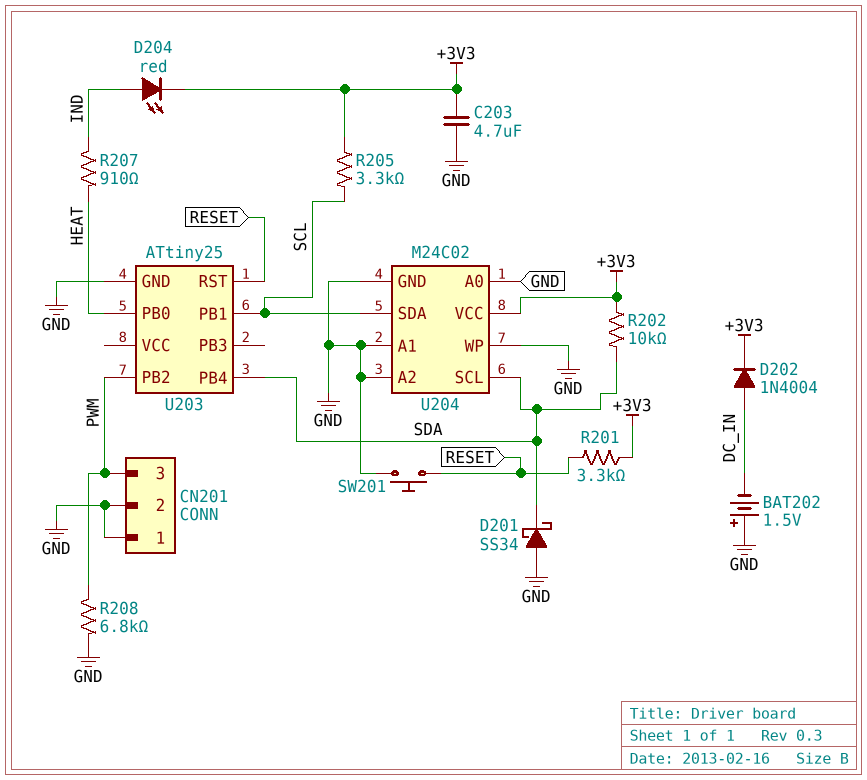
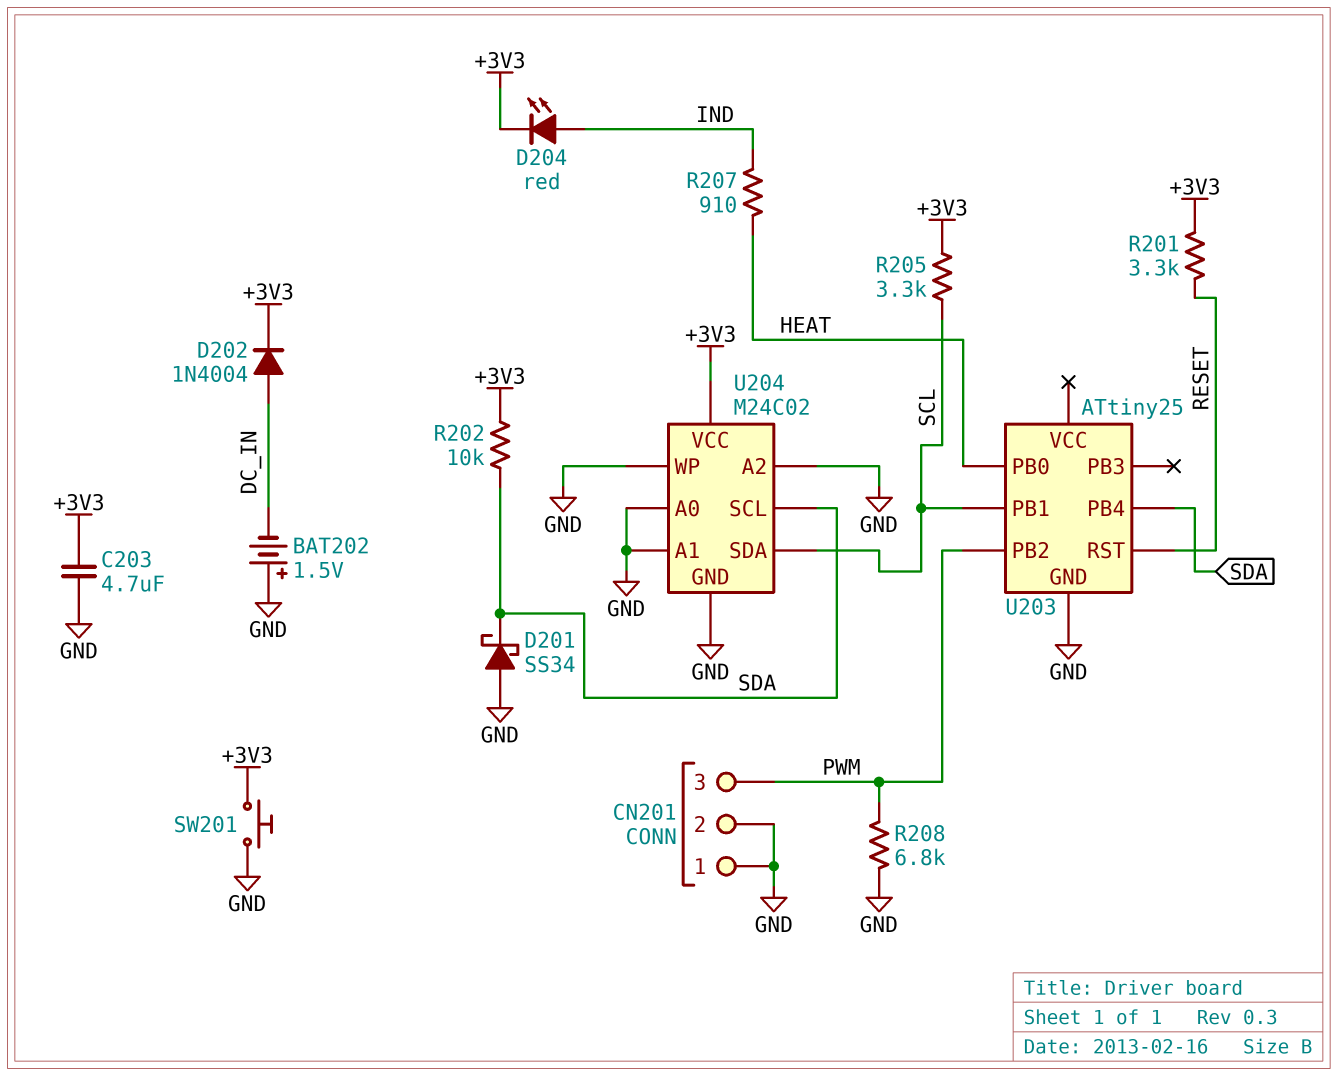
SW201: button (GND, RESET) -> button (+3V3, GND)

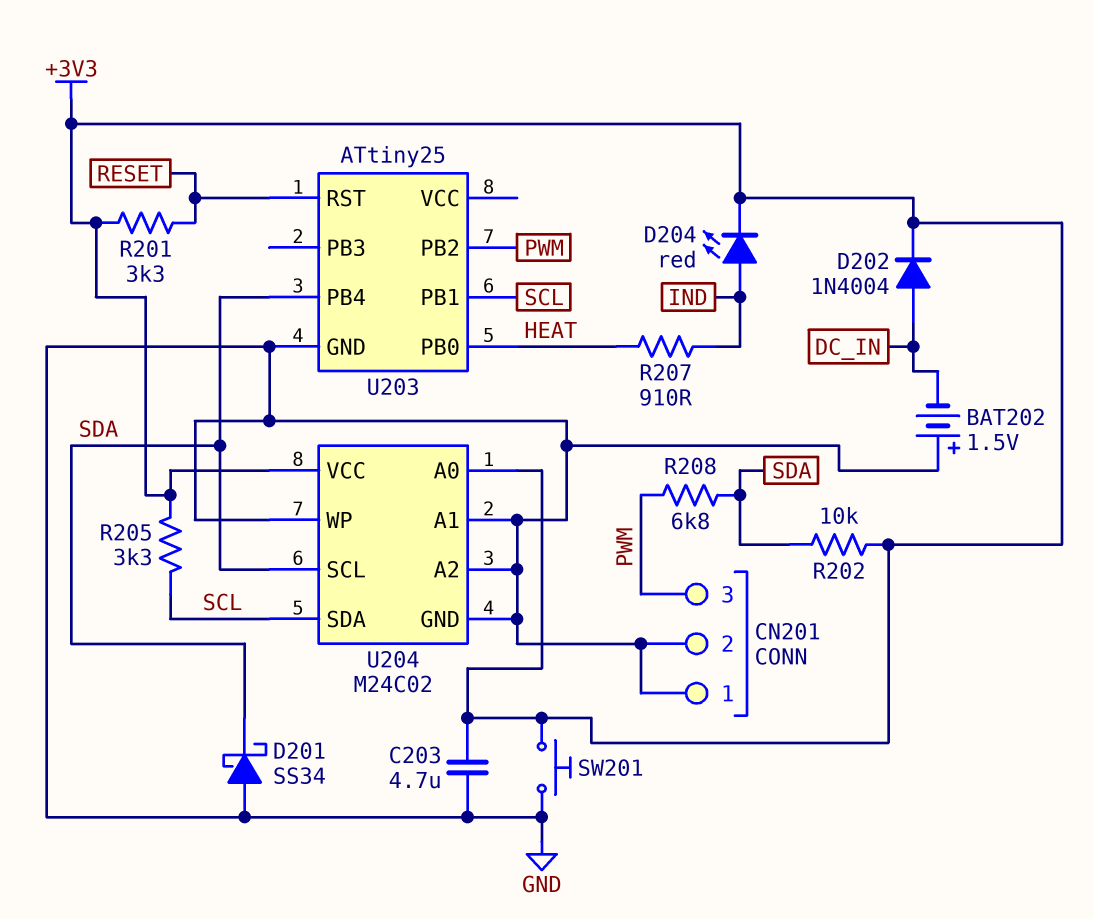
R208: 6.8k (GND, PWM) -> 6.8k (PWM, SDA)
U204 pin A0: GND -> +3V3

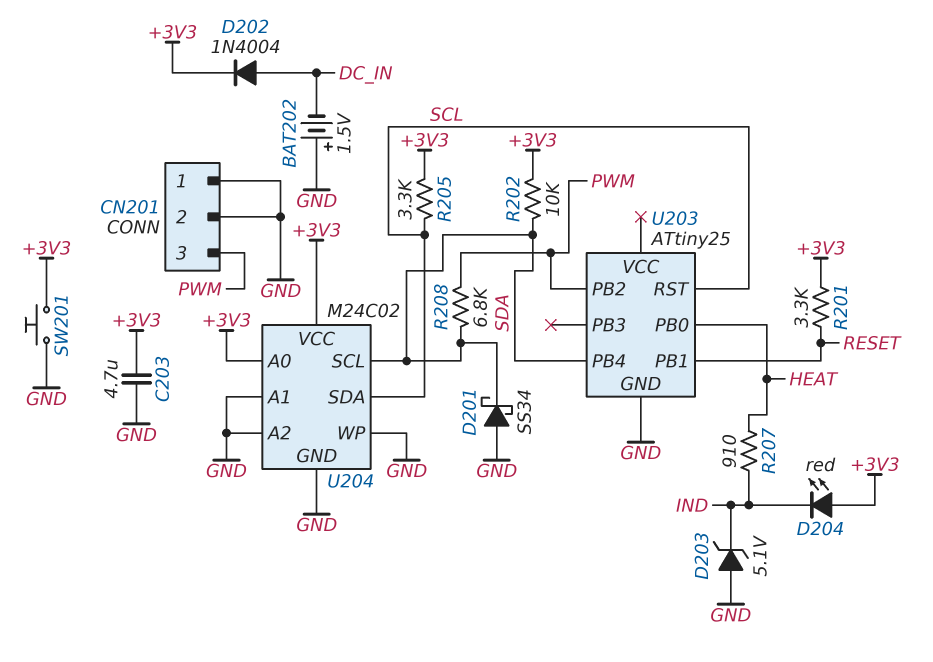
D203: none -> zener 5.1V (A GND, K IND)
D204: LED red (A IND, K +3V3) -> LED red (A +3V3, K IND)
U203 pin PB1: SCL -> RESET
U203 pin RST: RESET -> SCL

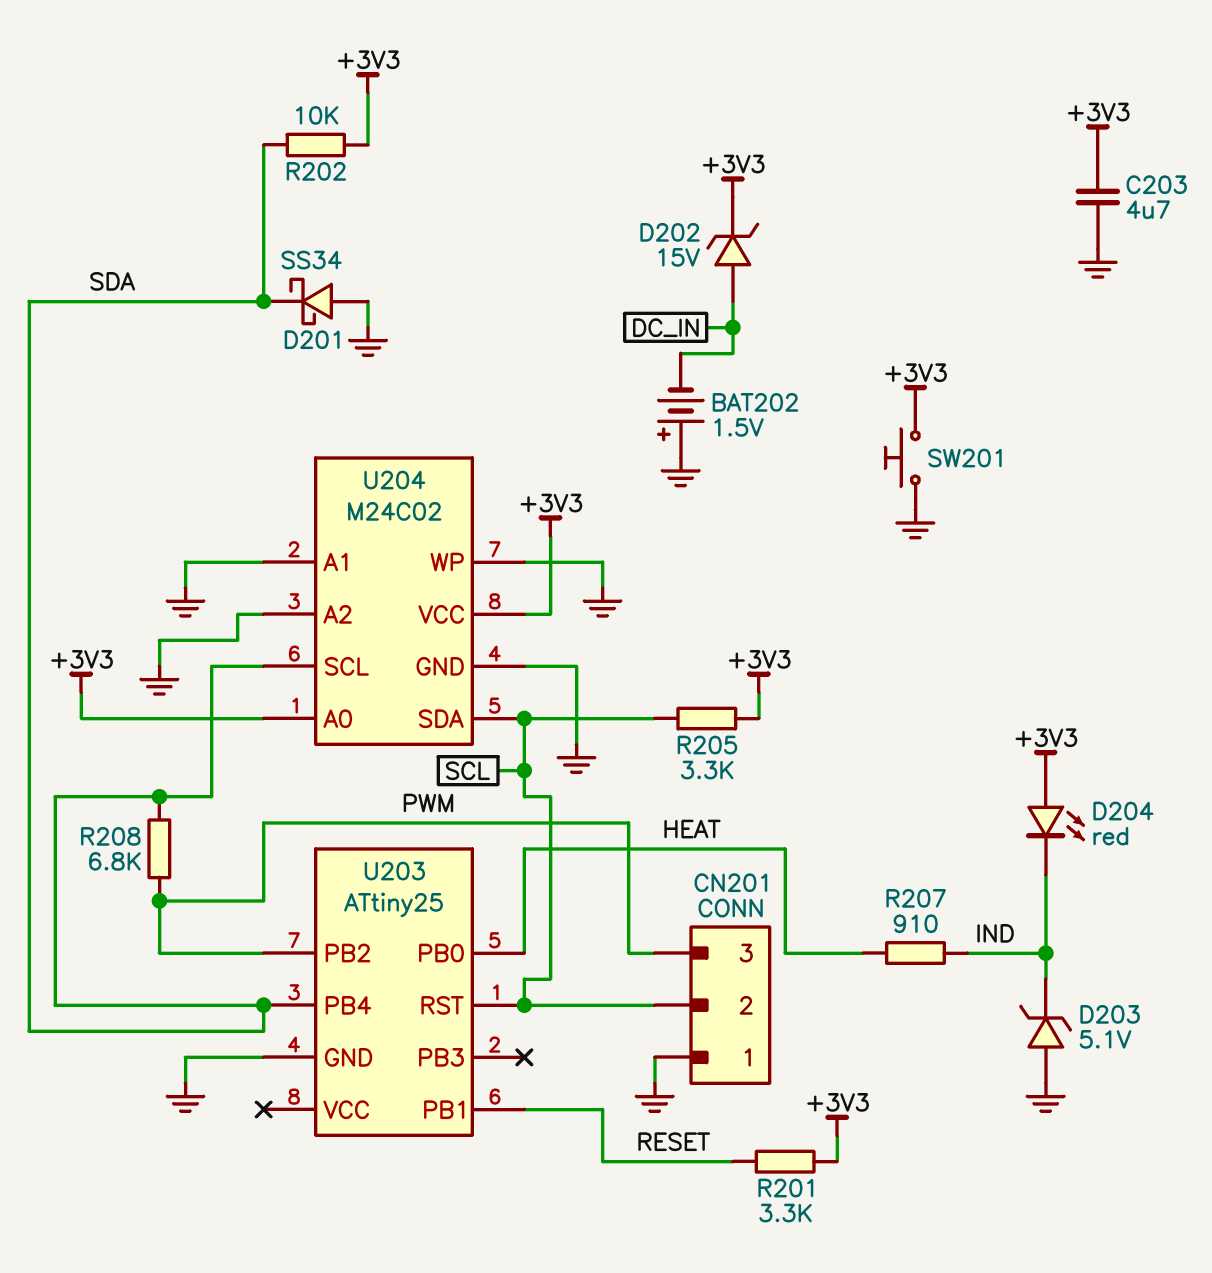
CN201 pin 2: GND -> SCL
D202: diode 1N4004 (A DC_IN, K +3V3) -> zener 15V (A DC_IN, K +3V3)

